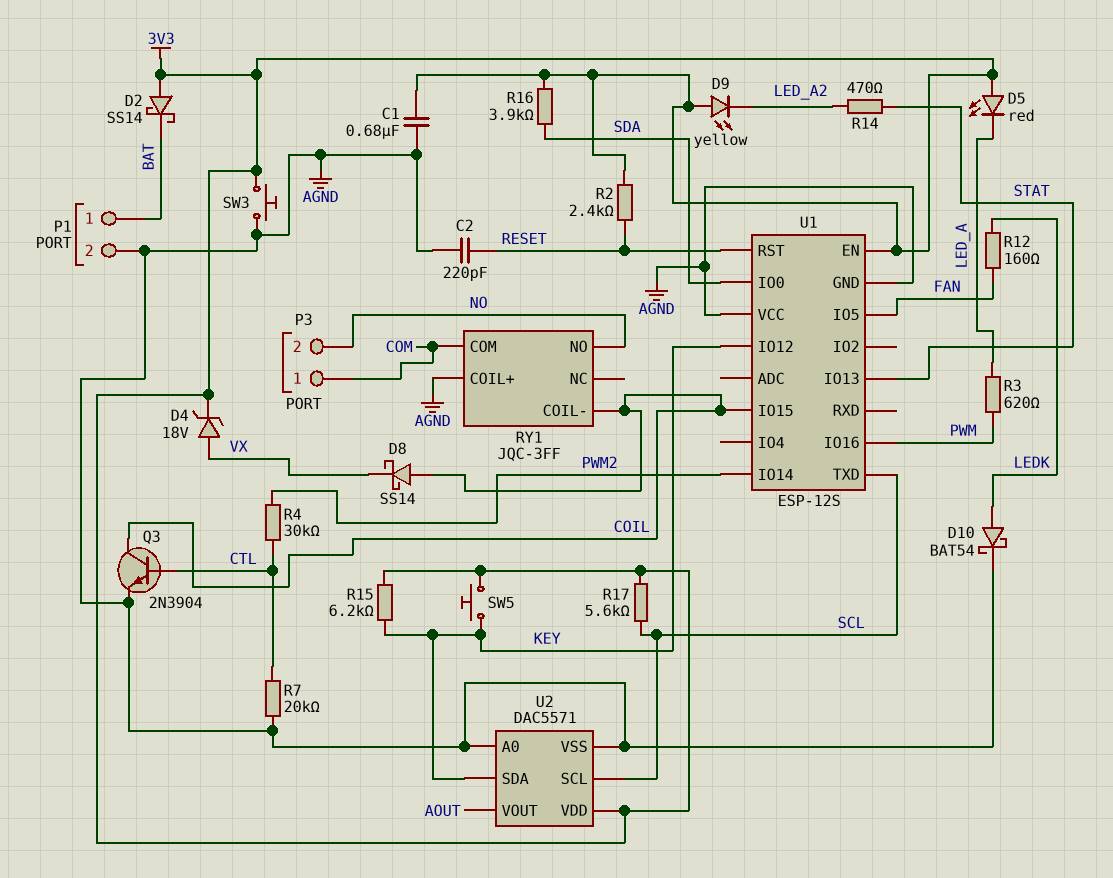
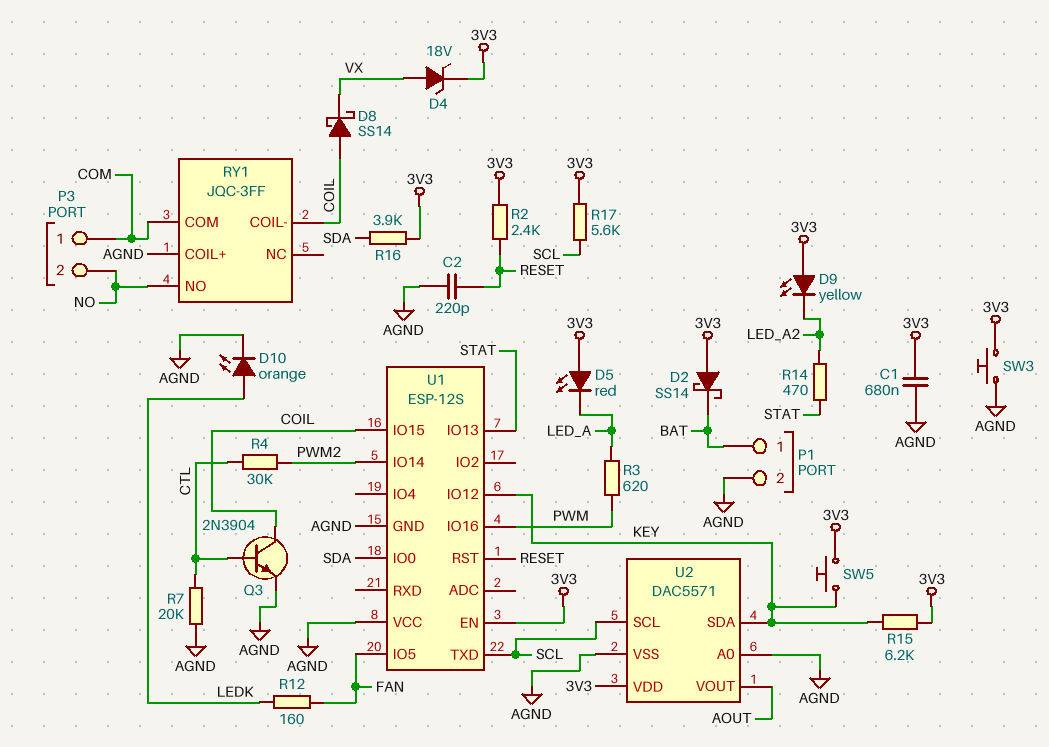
D10: schottky BAT54 (A LEDK, K AGND) -> LED orange (A LEDK, K AGND)

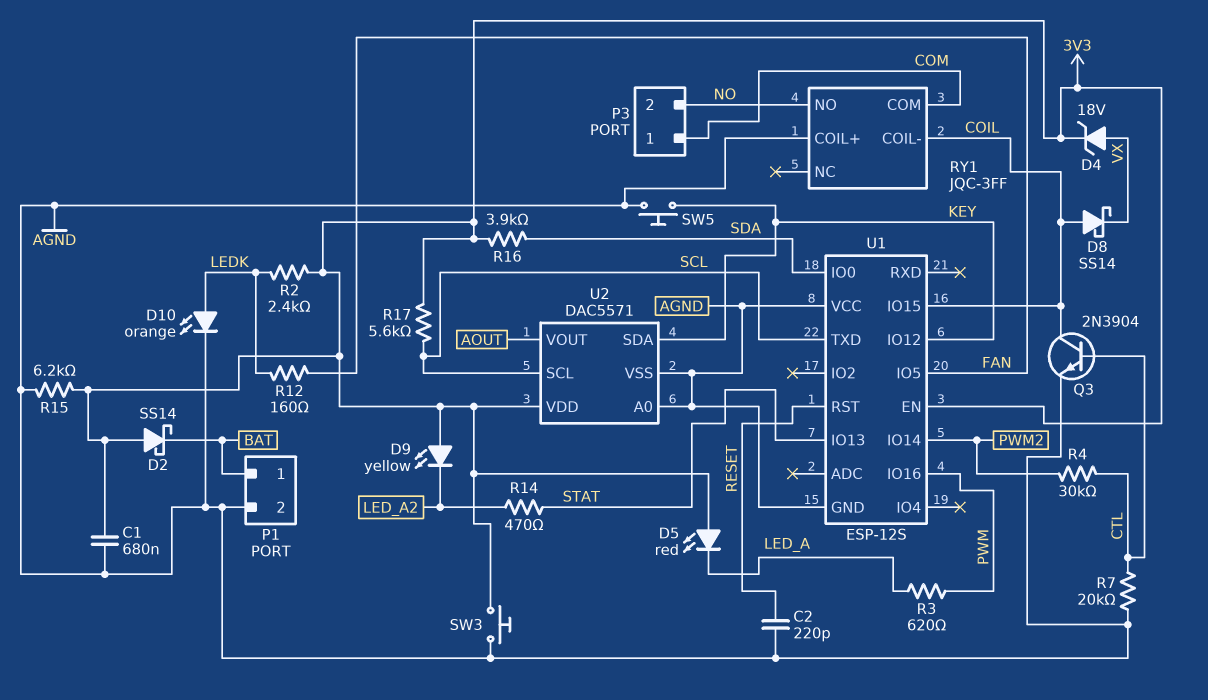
R2: 2.4k (3V3, RESET) -> 2.4k (3V3, LEDK)
R15: 6.2k (3V3, KEY) -> 6.2k (3V3, AGND)
SW5: button (3V3, KEY) -> button (AGND, KEY)

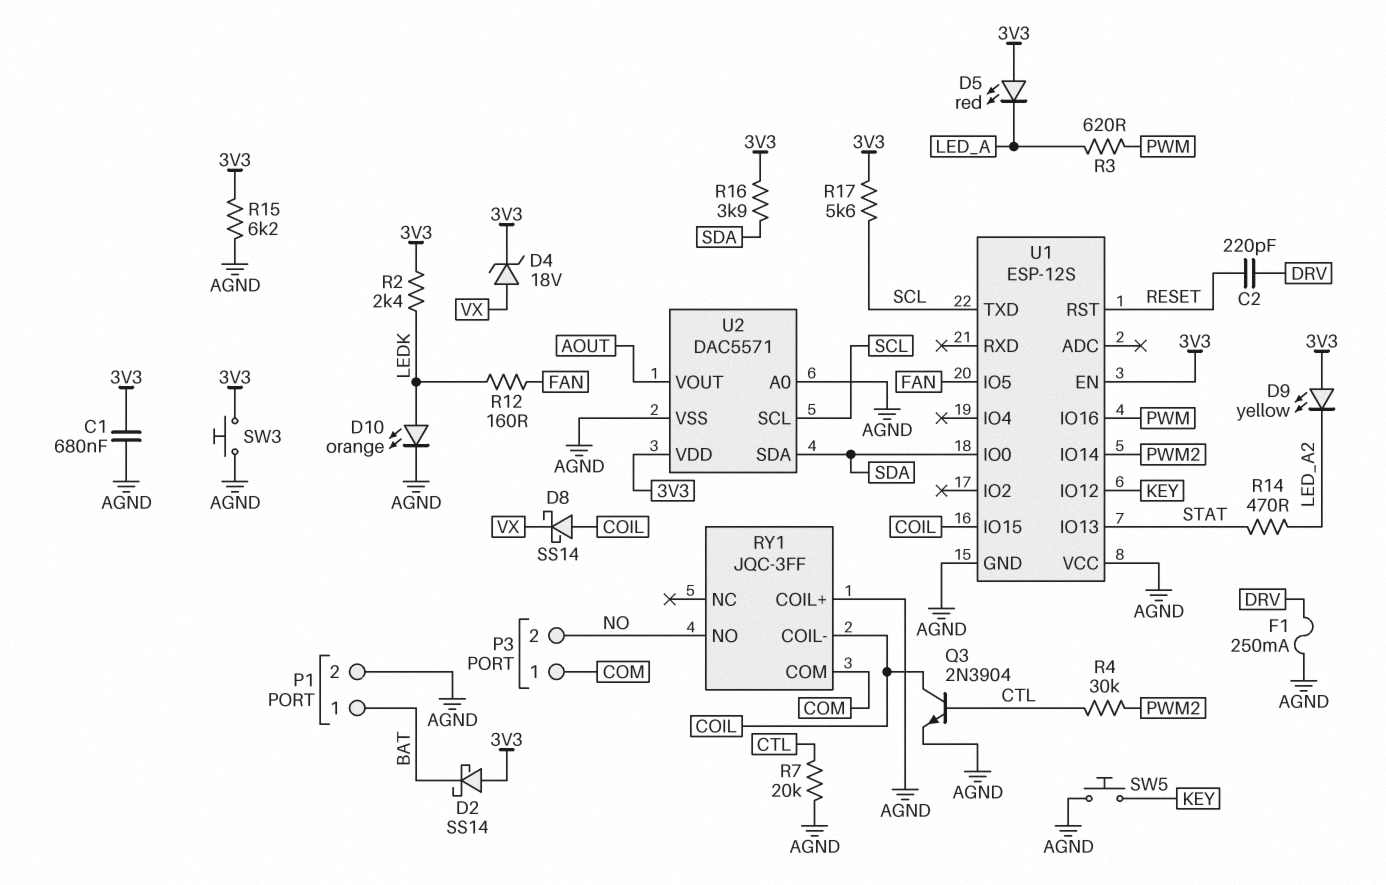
C2: 220pF (AGND, RESET) -> 220pF (DRV, RESET)
F1: none -> 250mA (AGND, DRV)
U2 pin SDA: KEY -> SDA

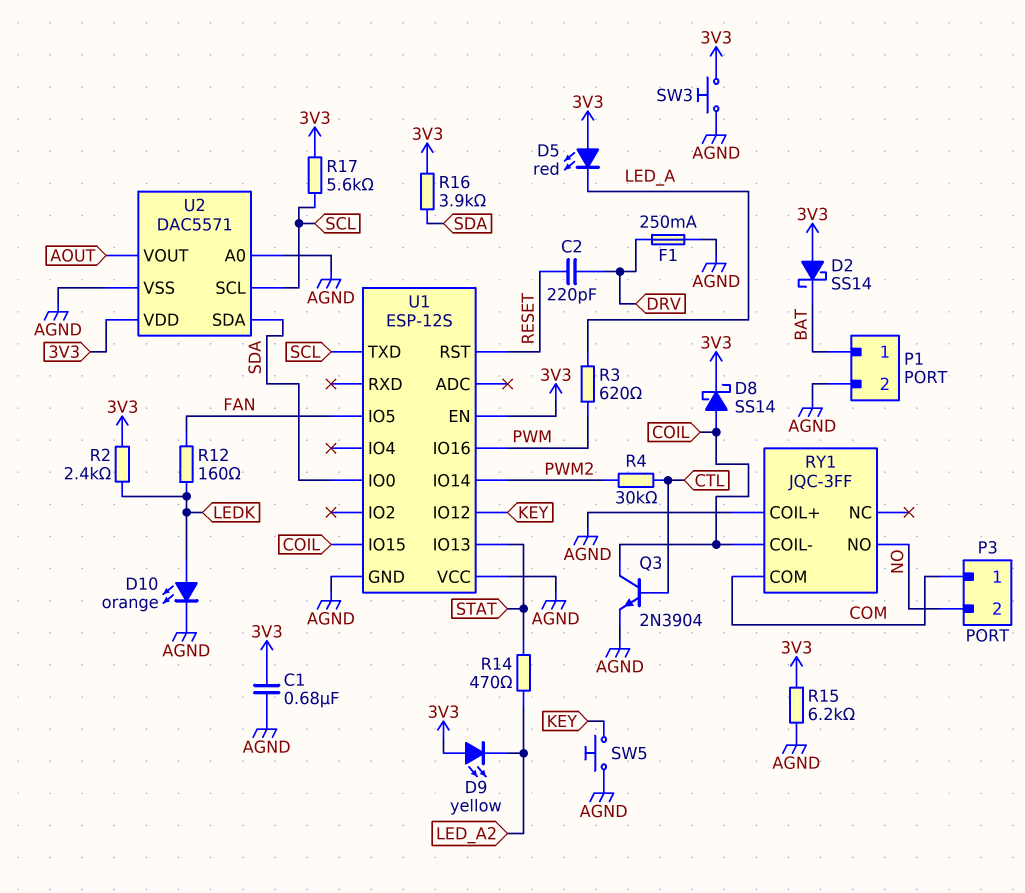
D4: zener 18V (A VX, K 3V3) -> none
D8: schottky SS14 (A COIL, K VX) -> schottky SS14 (A COIL, K 3V3)
R7: 20k (AGND, CTL) -> none

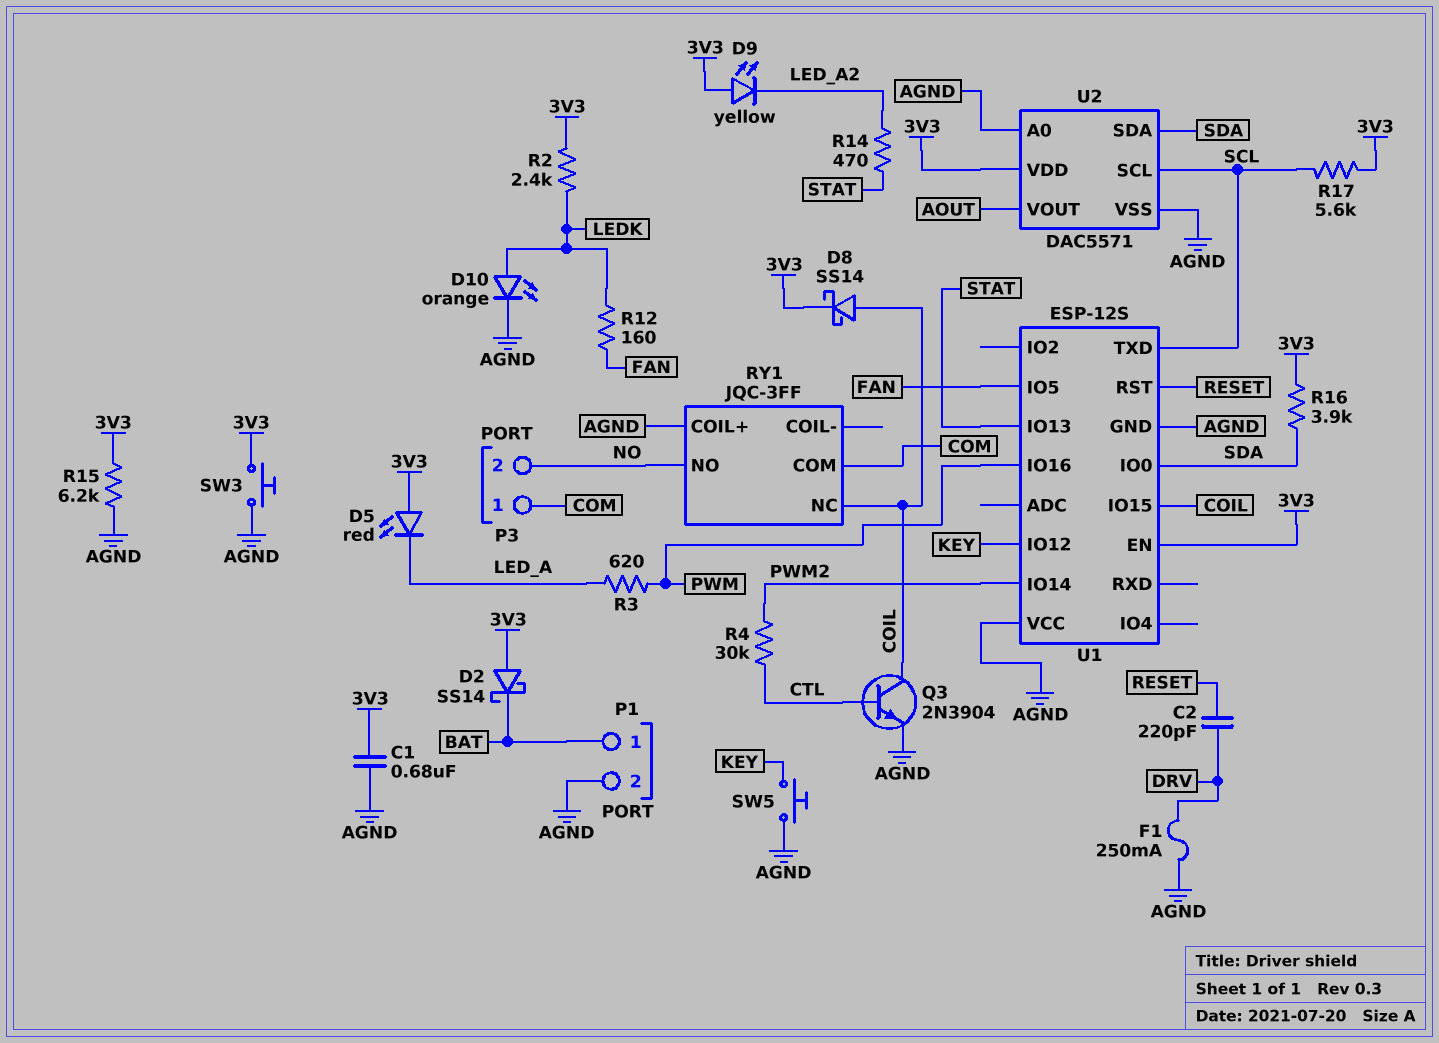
RY1 pin COIL-: COIL -> none
RY1 pin NC: none -> COIL

